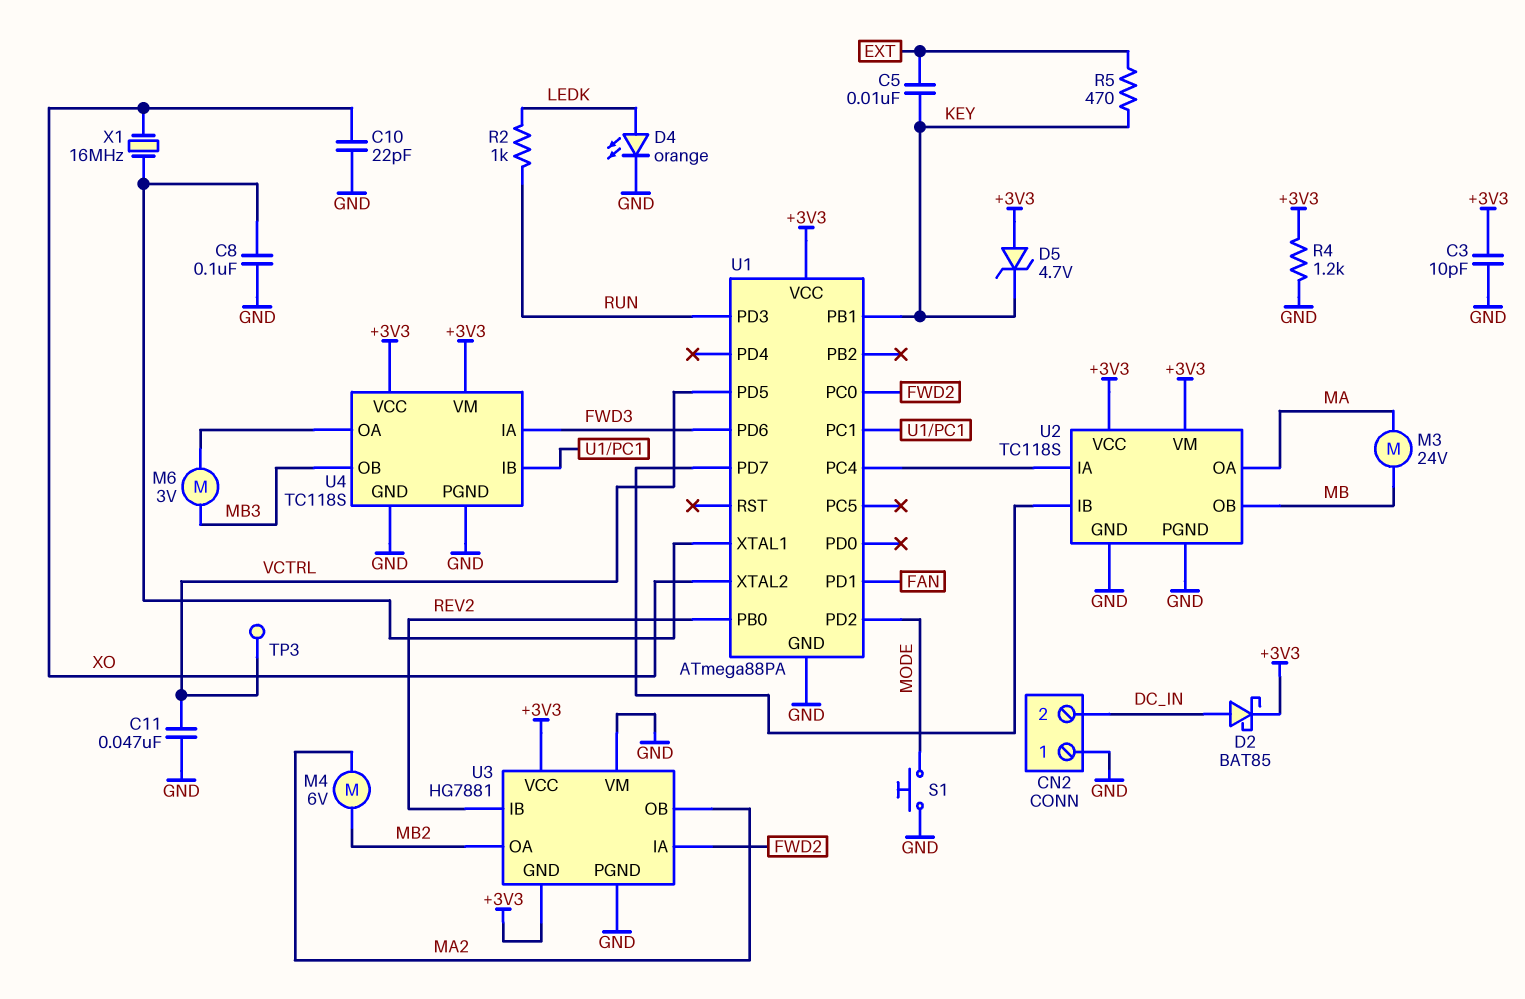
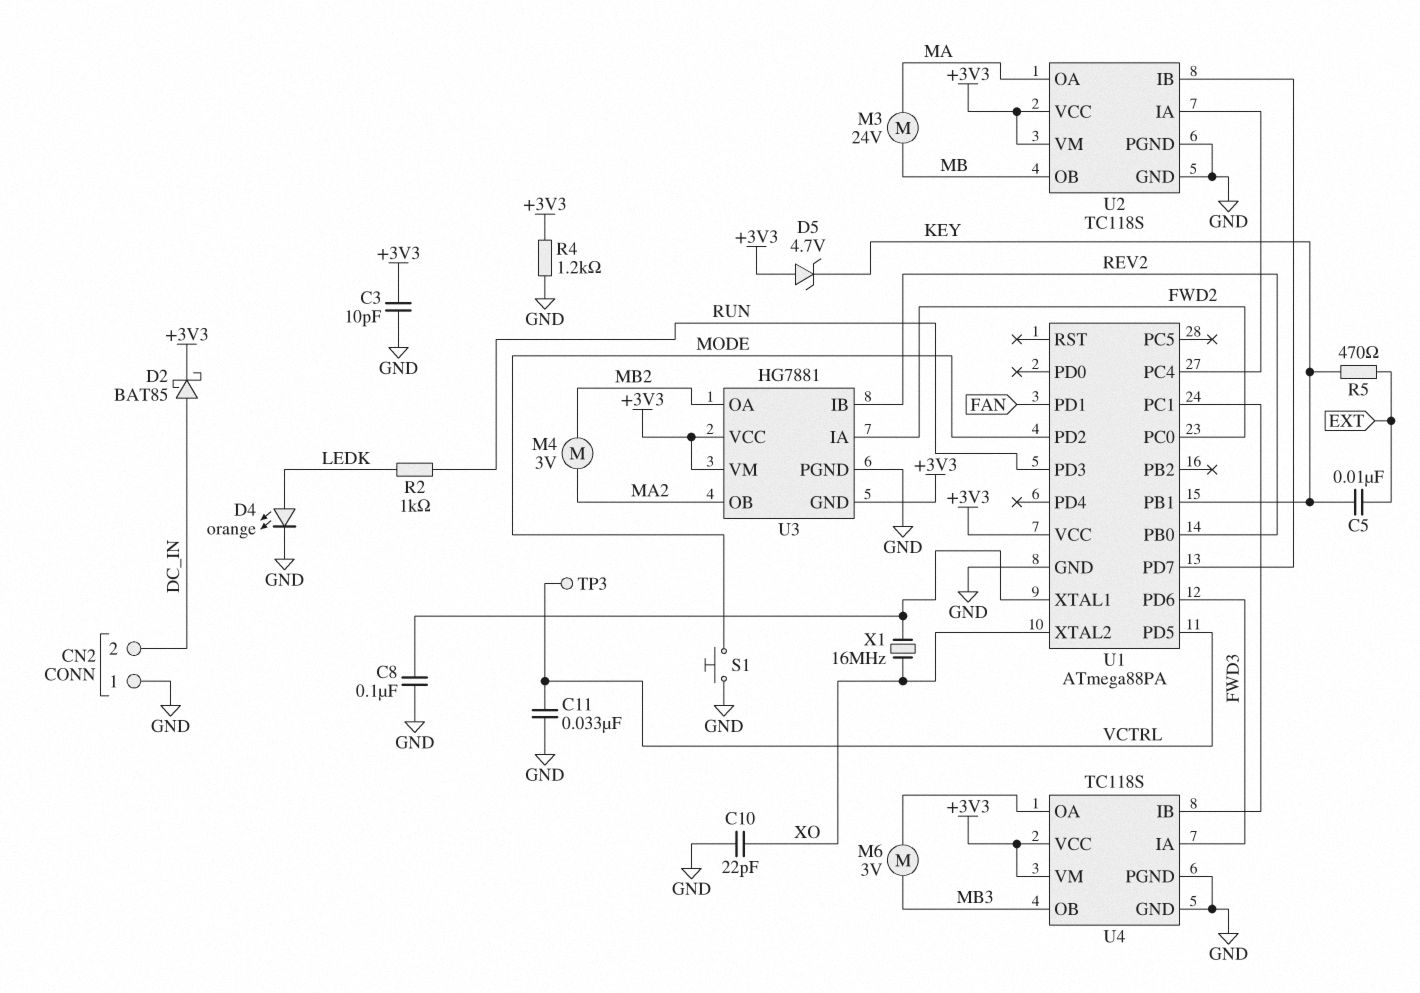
C11: 47nF (GND, VCTRL) -> 33nF (GND, VCTRL)
M4: motor 6V (MA2, MB2) -> motor 3V (MA2, MB2)
U3 pin VM: GND -> +3V3

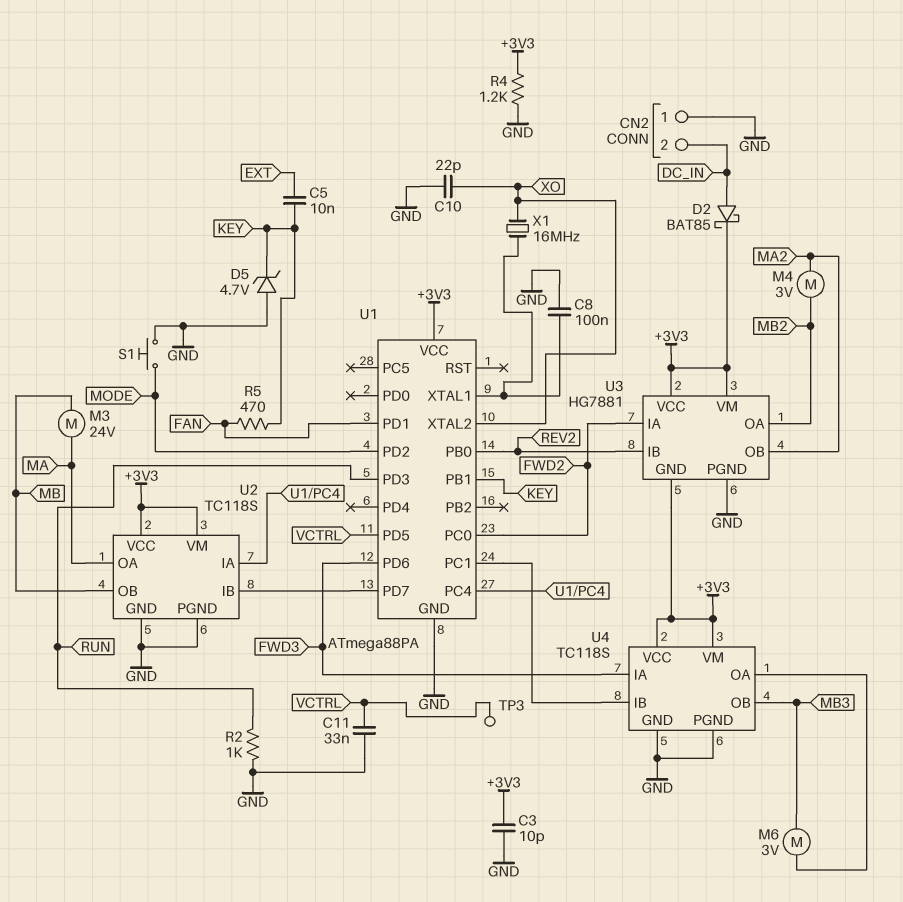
D4: LED orange (A LEDK, K GND) -> none
D5: zener 4.7V (A +3V3, K KEY) -> zener 4.7V (A GND, K KEY)
R2: 1k (LEDK, RUN) -> 1k (GND, RUN)
R5: 470 (EXT, KEY) -> 470 (FAN, KEY)

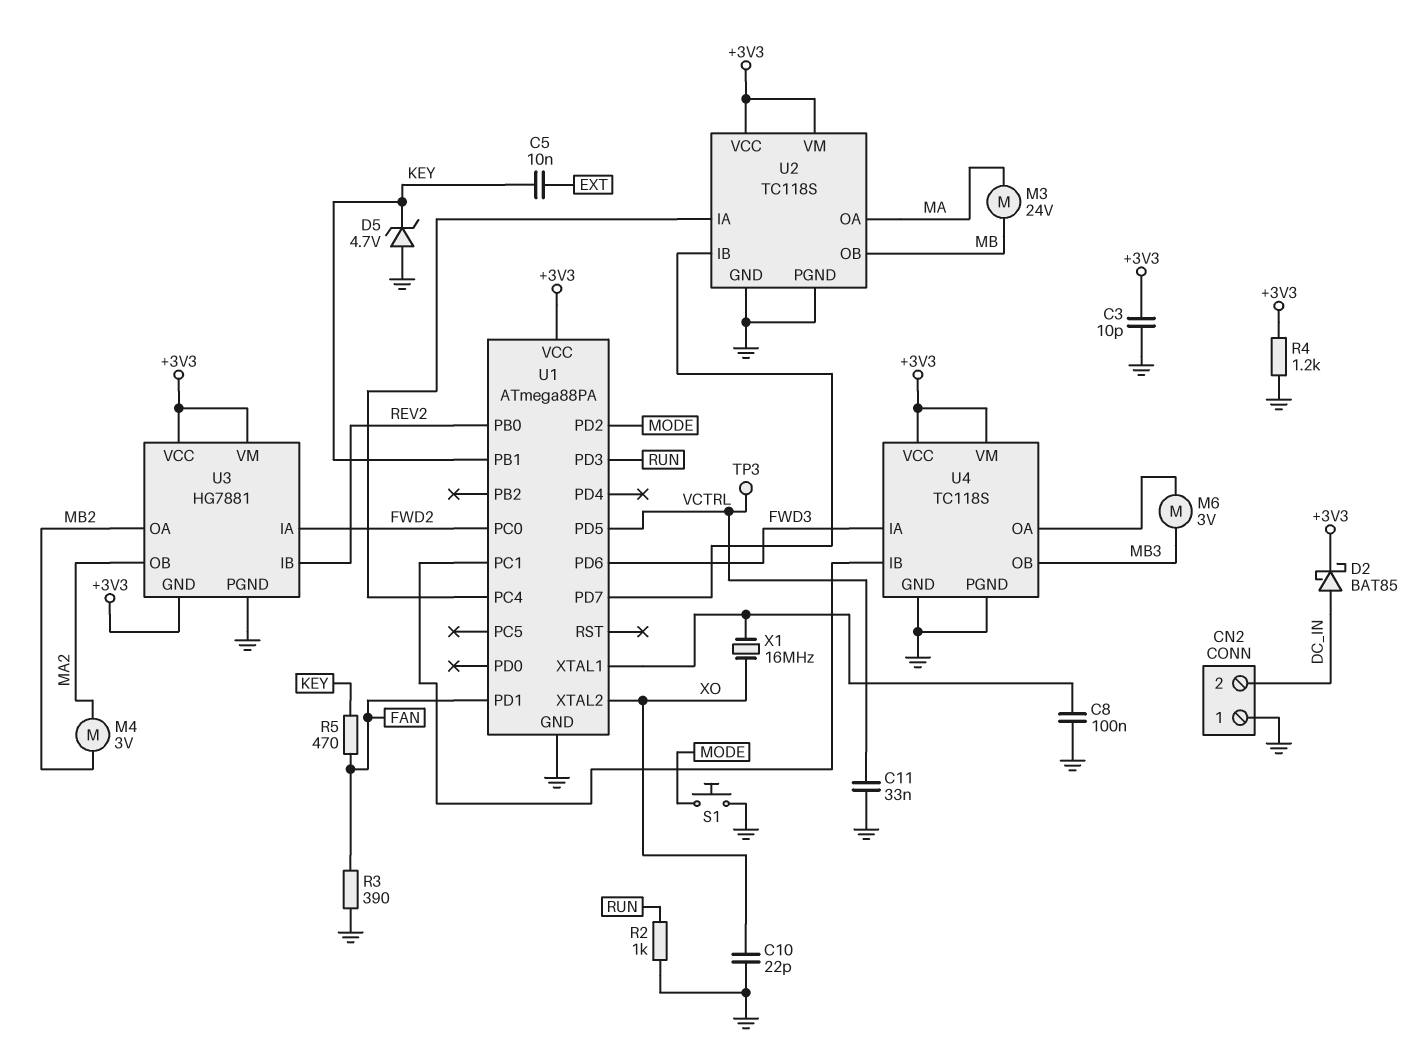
R3: none -> 390 (FAN, GND)

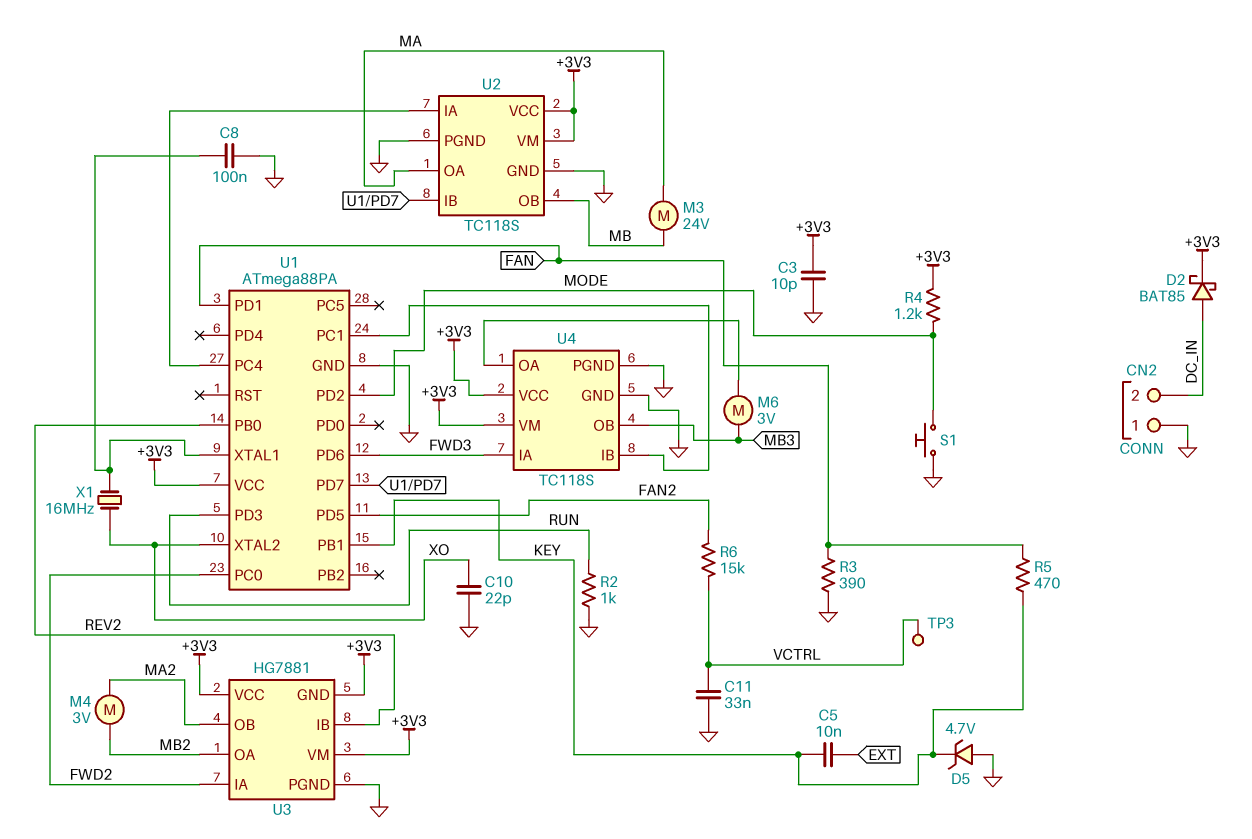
R4: 1.2k (+3V3, GND) -> 1.2k (+3V3, MODE)
R6: none -> 15k (FAN2, VCTRL)
U1 pin PD5: VCTRL -> FAN2

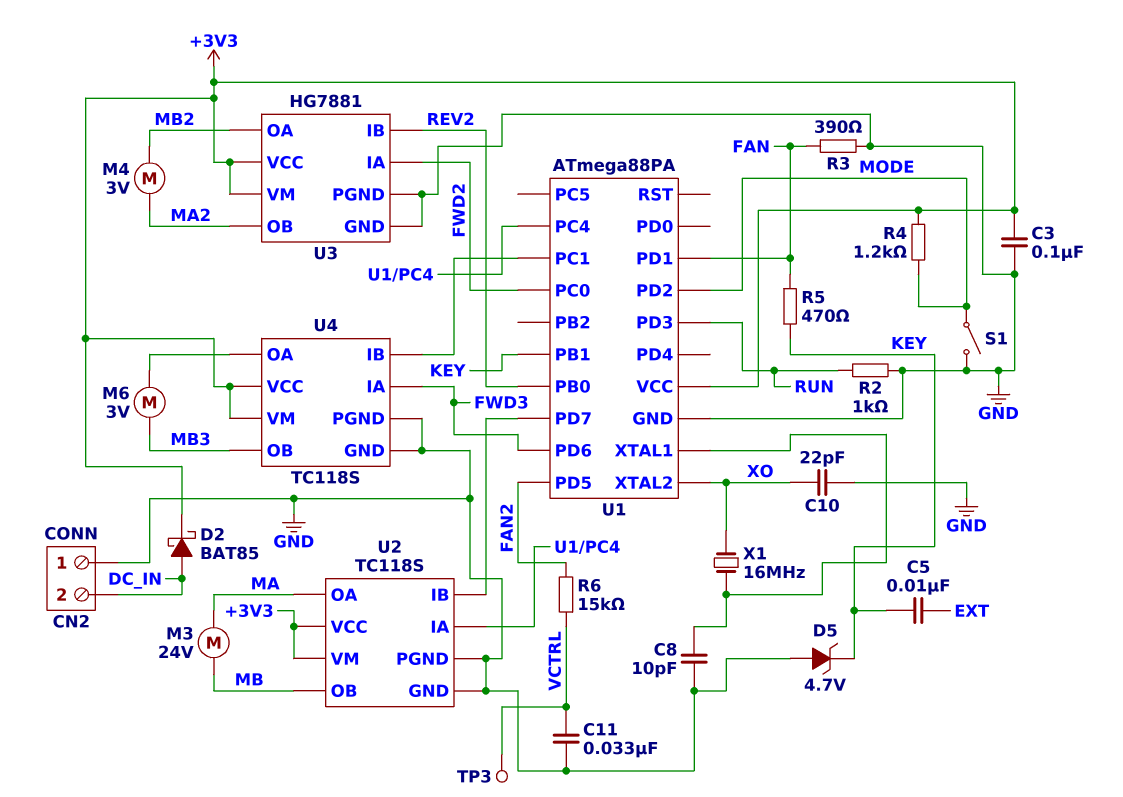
C3: 10pF (+3V3, GND) -> 100nF (+3V3, GND)
C8: 100nF (GND, U1/XTAL1) -> 10pF (GND, U1/XTAL1)
S1: button (GND, MODE) -> switch (GND, MODE)
U3 pin GND: +3V3 -> GND

